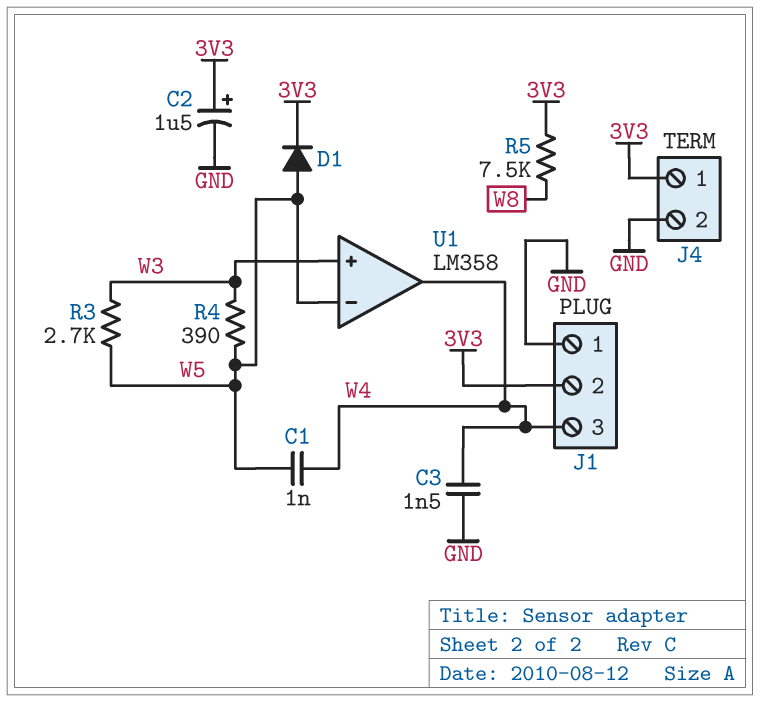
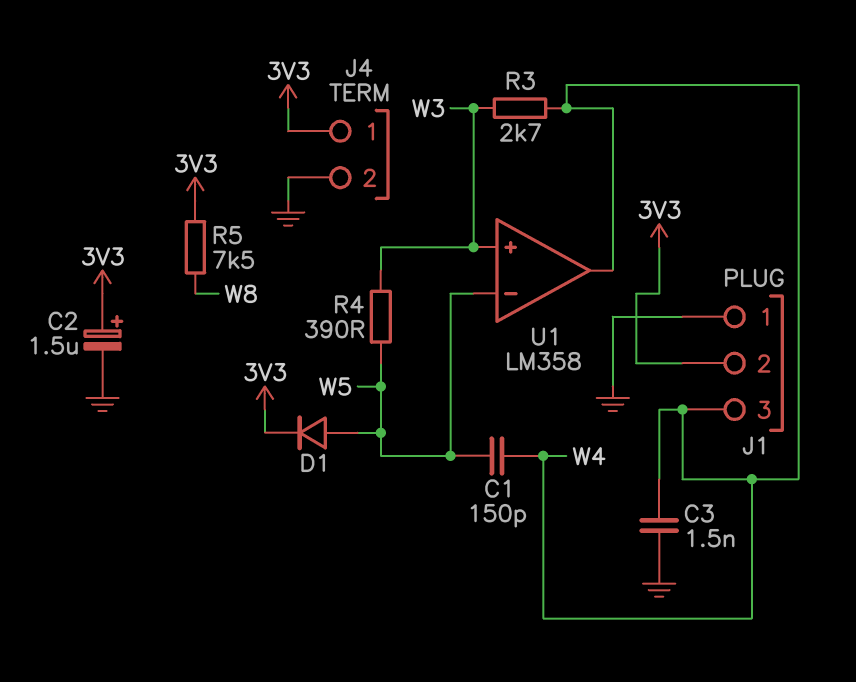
C1: 1nF (W4, W5) -> 150pF (W4, W5)
R3: 2.7k (W3, W5) -> 2.7k (W3, W4)

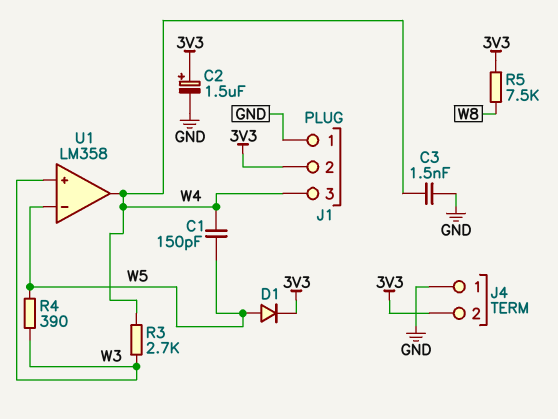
J4 pin 1: 3V3 -> GND
J4 pin 2: GND -> 3V3

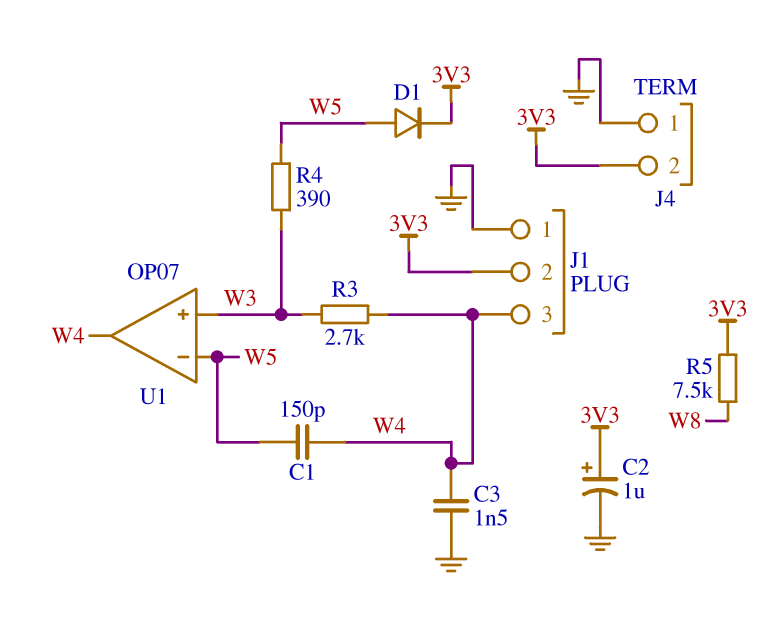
C2: 1.5uF (plus 3V3, minus GND) -> 1uF (plus 3V3, minus GND)
U1: LM358 -> OP07

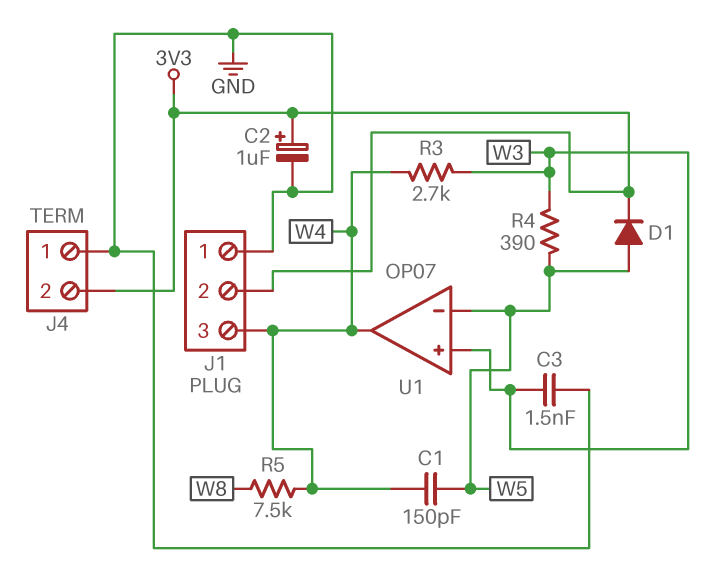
C3: 1.5nF (GND, W4) -> 1.5nF (GND, W3)
R5: 7.5k (3V3, W8) -> 7.5k (W4, W8)

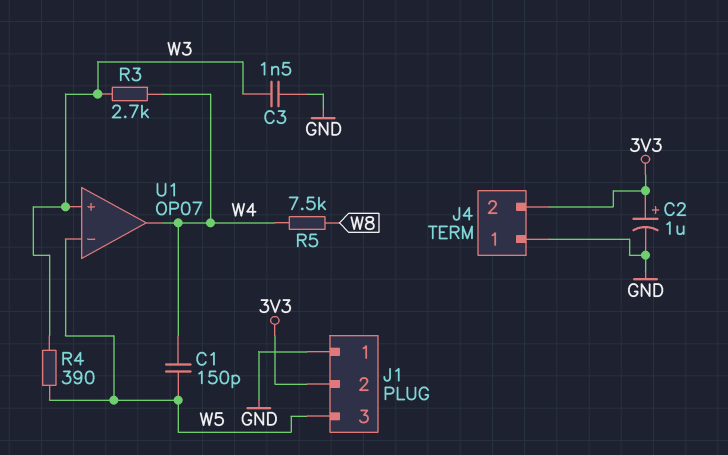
D1: diode (A W5, K 3V3) -> none
J1 pin 3: W4 -> W5

